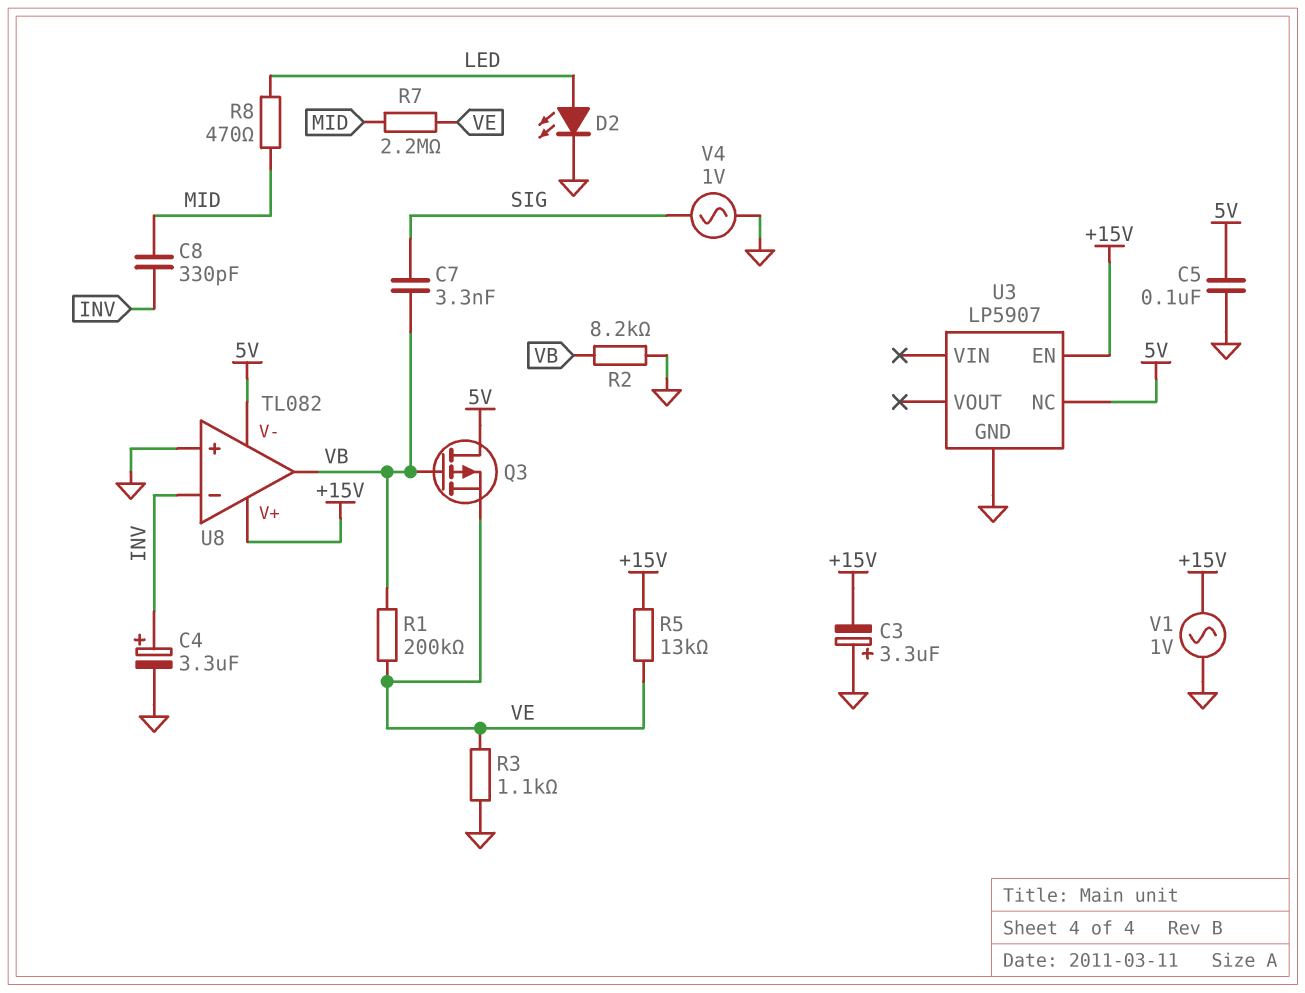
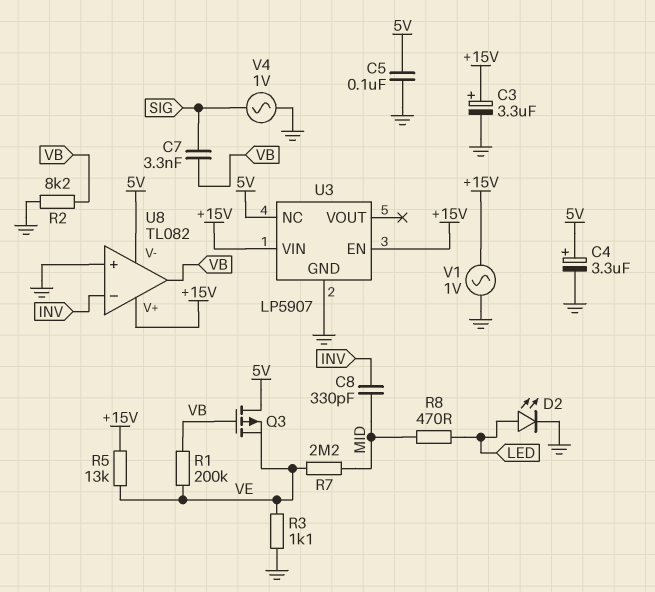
C3: 3.3uF (plus GND, minus +15V) -> 3.3uF (plus +15V, minus GND)
C4: 3.3uF (plus INV, minus GND) -> 3.3uF (plus 5V, minus GND)
U3 pin VIN: none -> +15V

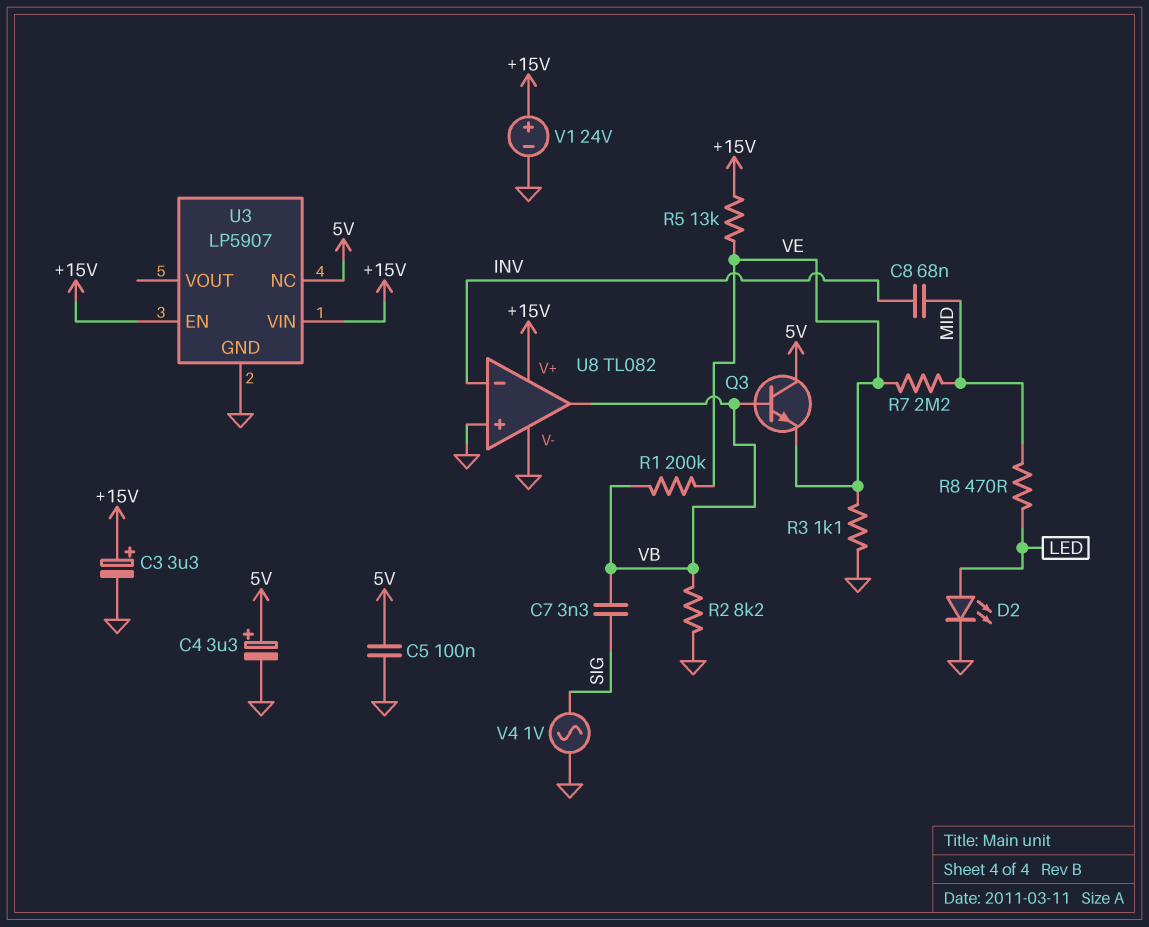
C8: 330pF (INV, MID) -> 68nF (INV, MID)
Q3: PMOS (G VB, D 5V, S VE) -> NPN (B VB, C 5V, E VE)
U8 pin V-: 5V -> GND
V1: AC 1V (+15V, GND) -> 24V (plus +15V, minus GND)

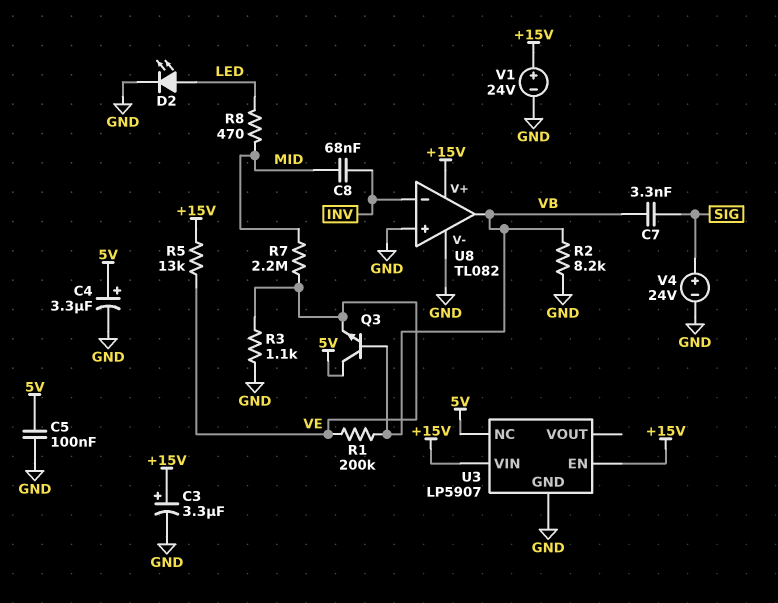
V4: AC 1V (GND, SIG) -> 24V (plus SIG, minus GND)

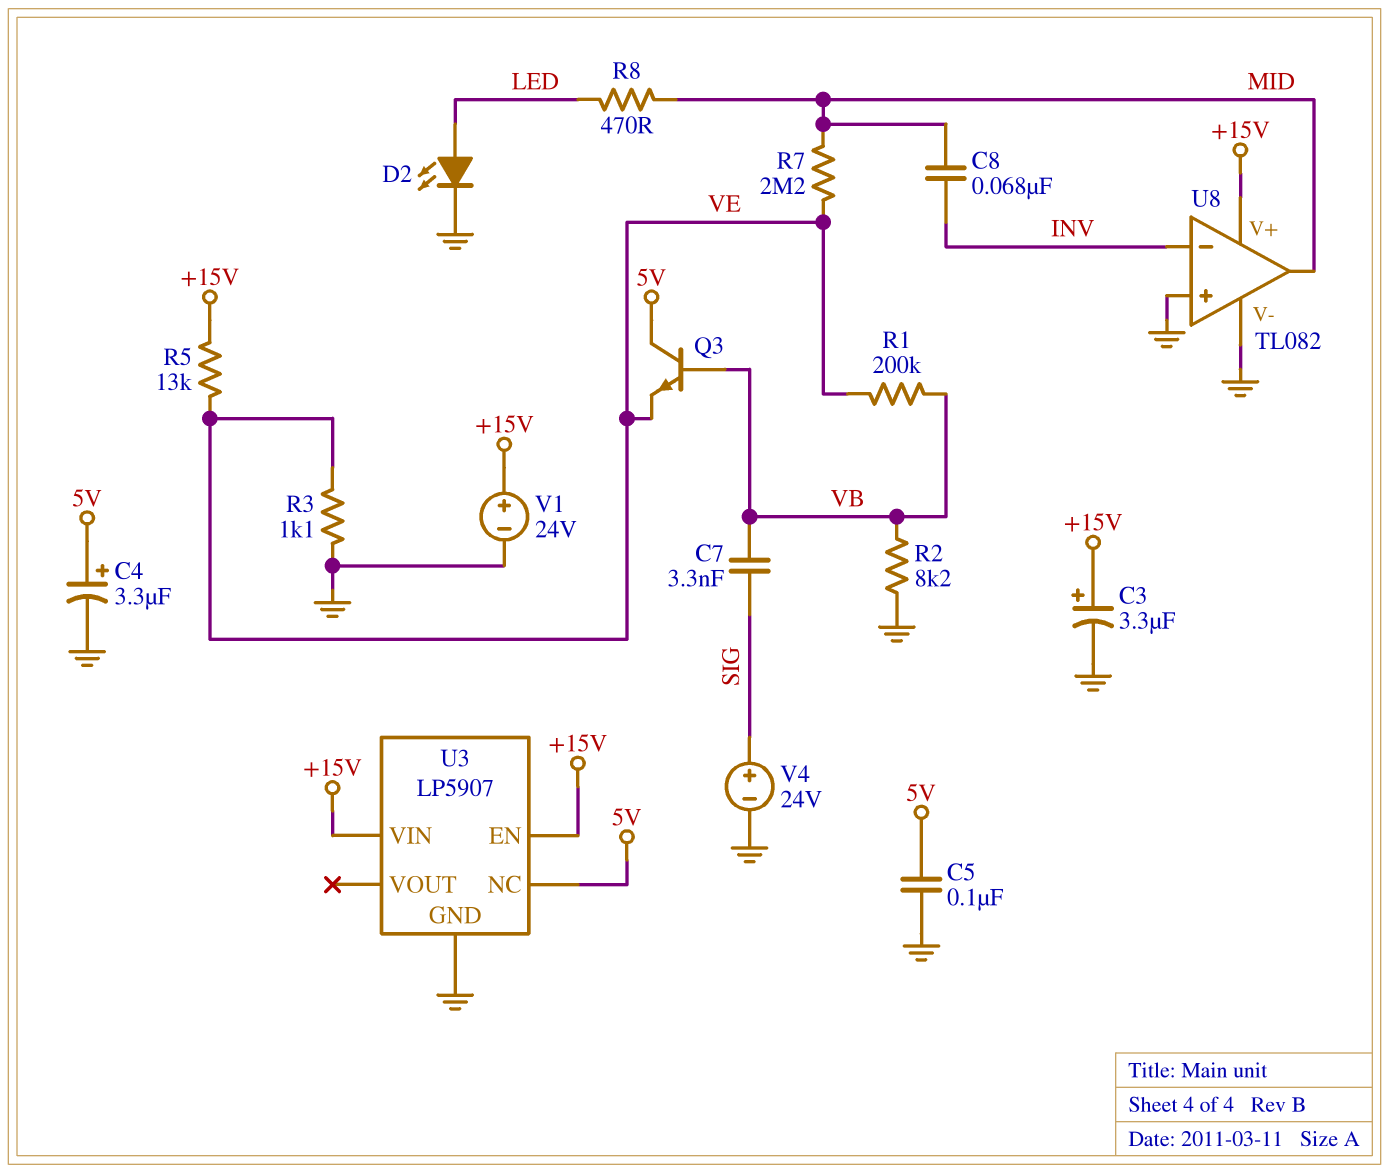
U8 pin out: VB -> MID

